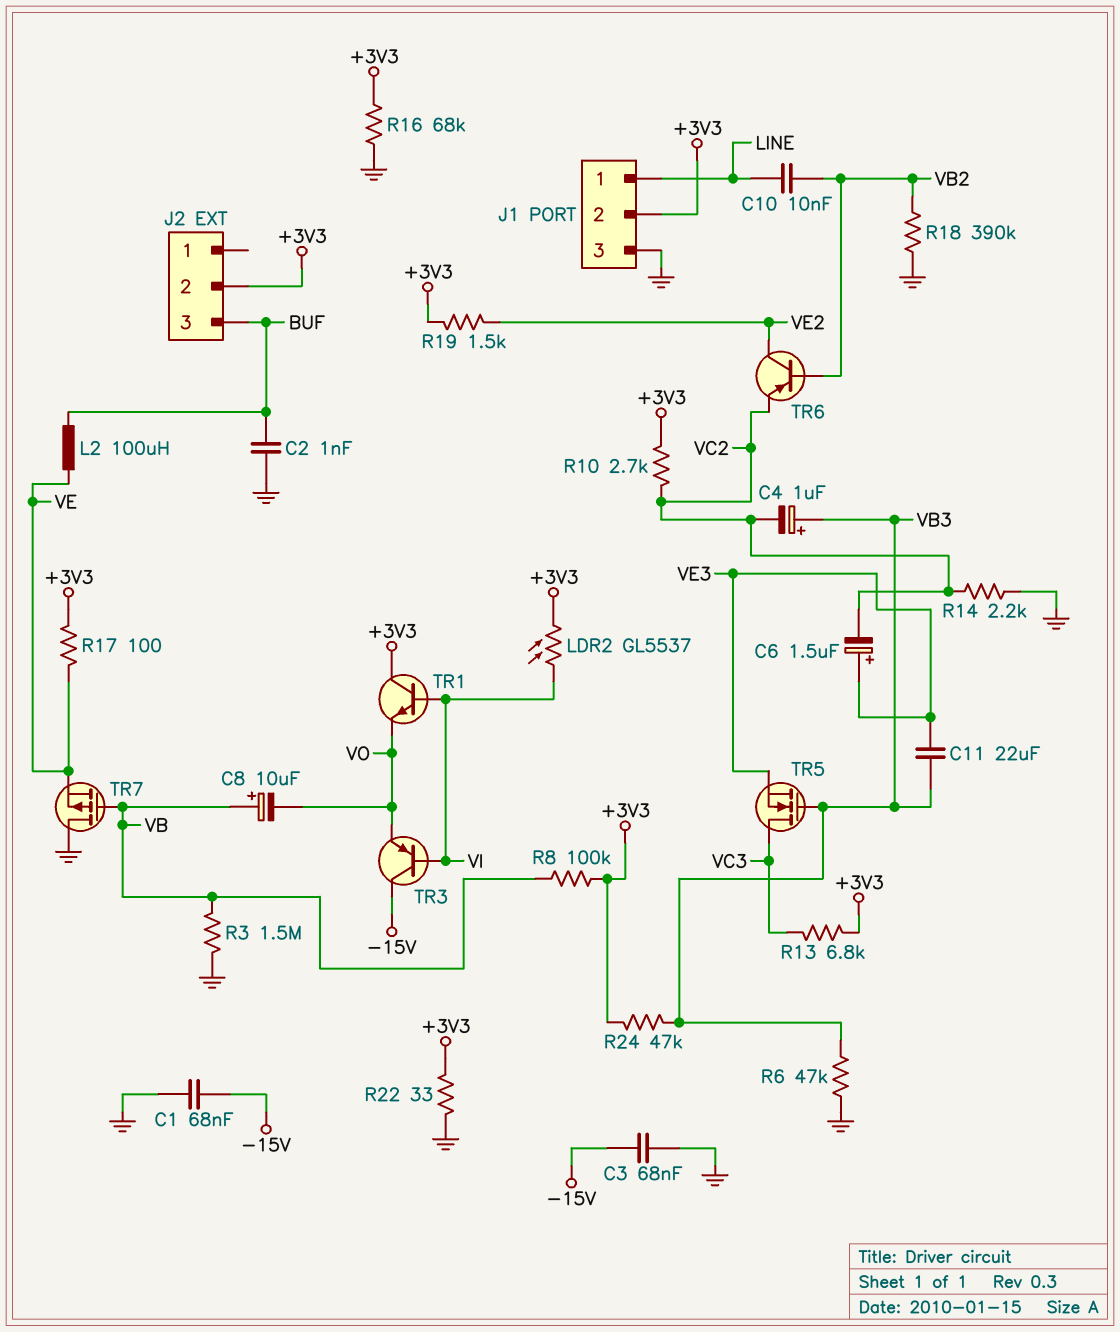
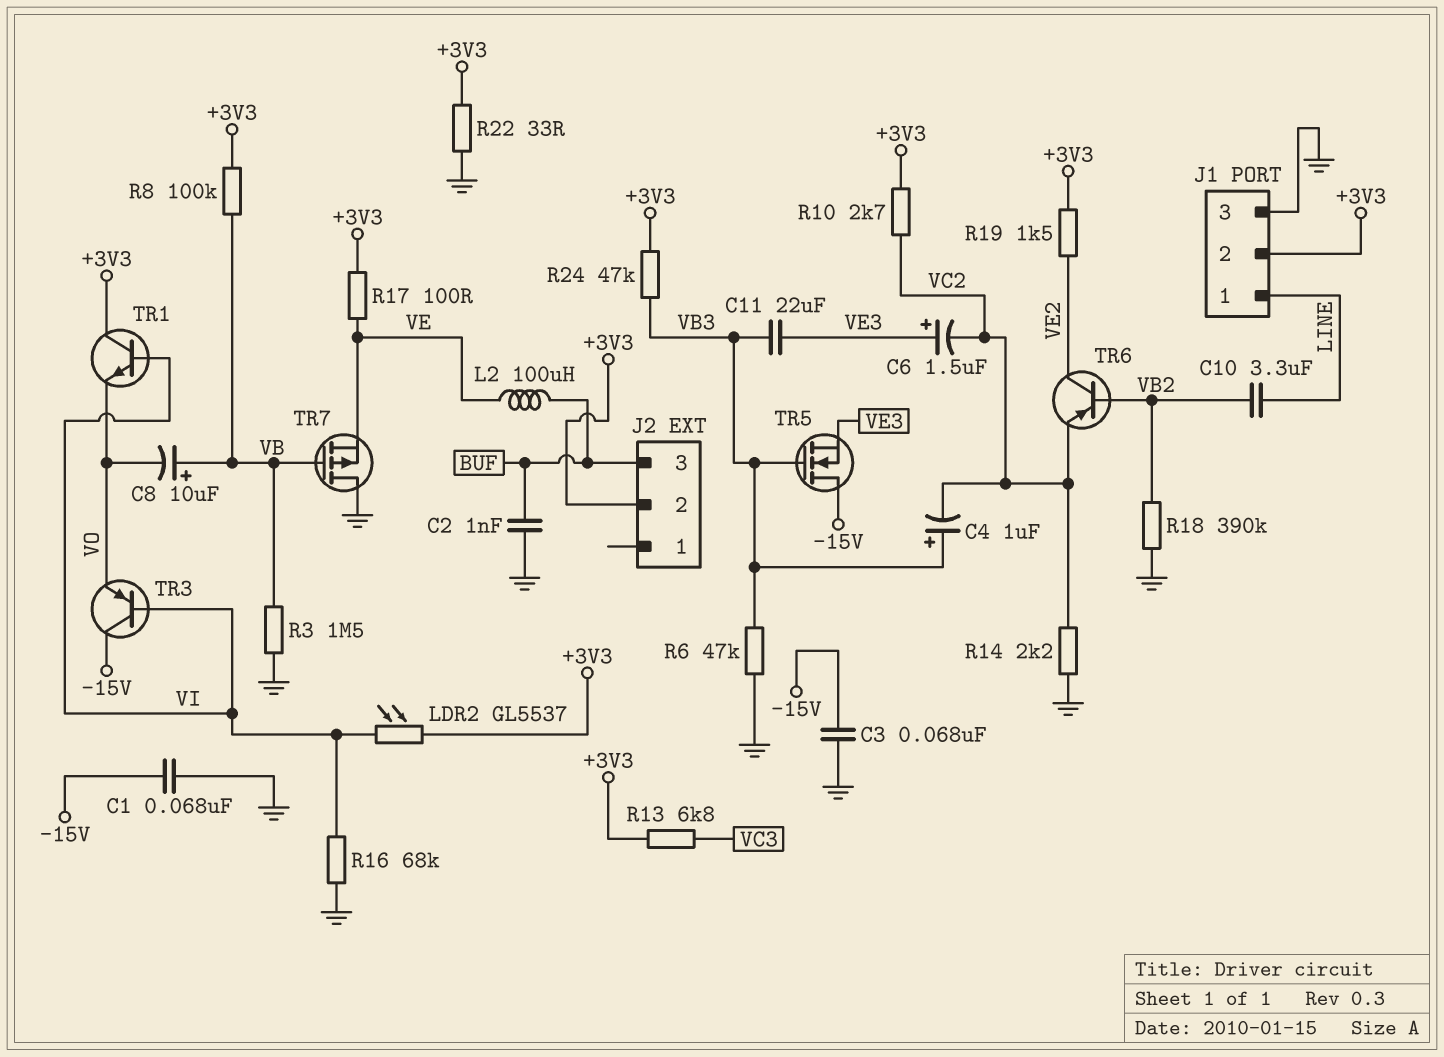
C10: 10nF (LINE, VB2) -> 3.3uF (LINE, VB2)
R16: 68k (+3V3, GND) -> 68k (GND, VI)
TR5: NMOS (G VB3, D VC3, S VE3) -> NMOS (G VB3, D -15V, S VE3)

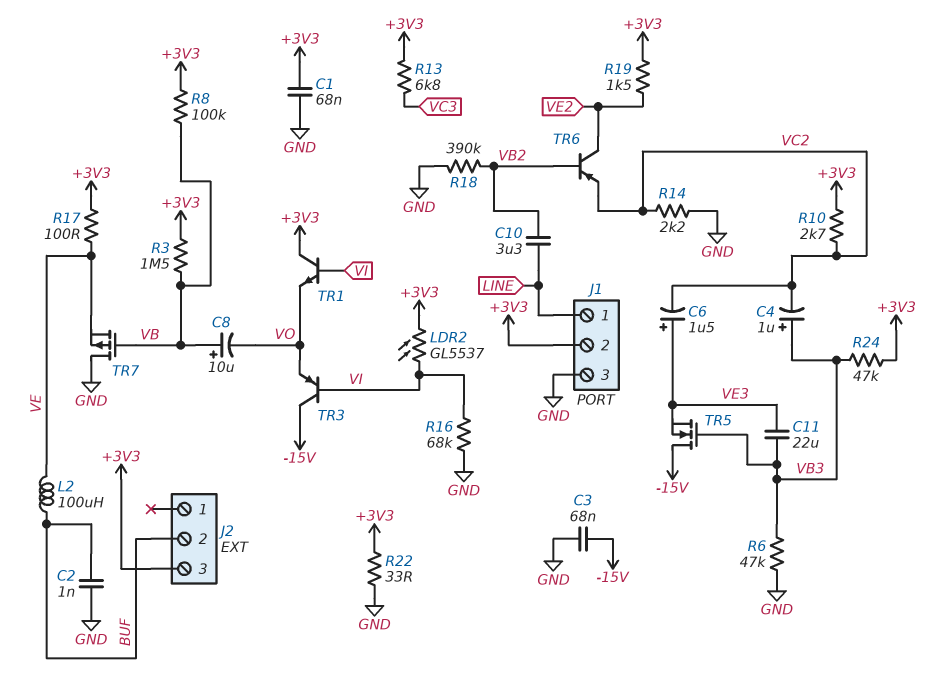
C1: 68nF (-15V, GND) -> 68nF (+3V3, GND)
J2 pin 2: +3V3 -> BUF
J2 pin 3: BUF -> +3V3
R3: 1.5M (GND, VB) -> 1.5M (+3V3, VB)

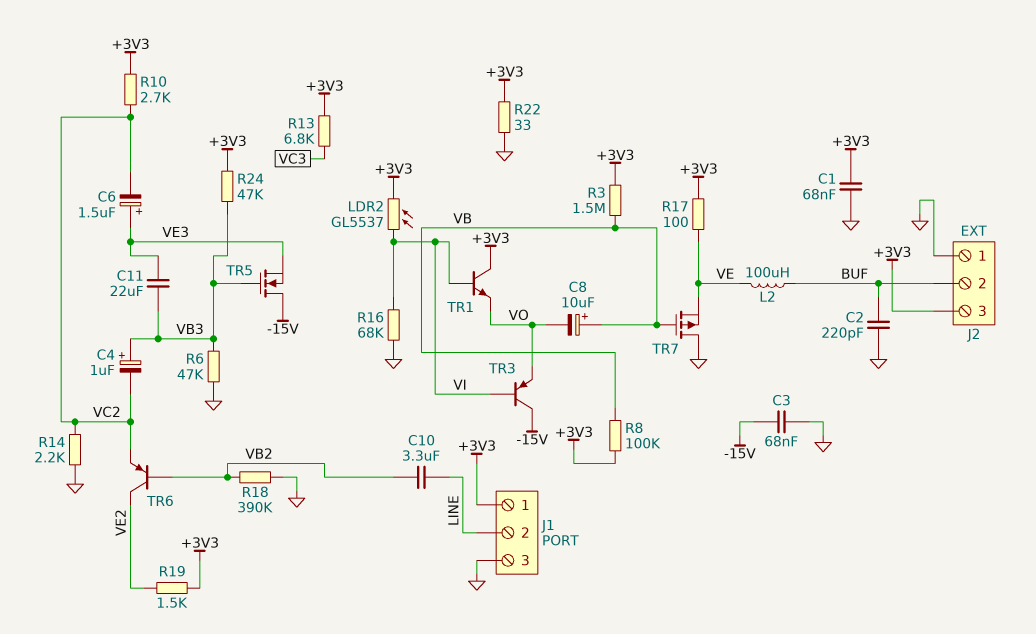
C2: 1nF (BUF, GND) -> 220pF (BUF, GND)
J1 pin 1: LINE -> +3V3
J1 pin 2: +3V3 -> LINE
J2 pin 1: none -> GND

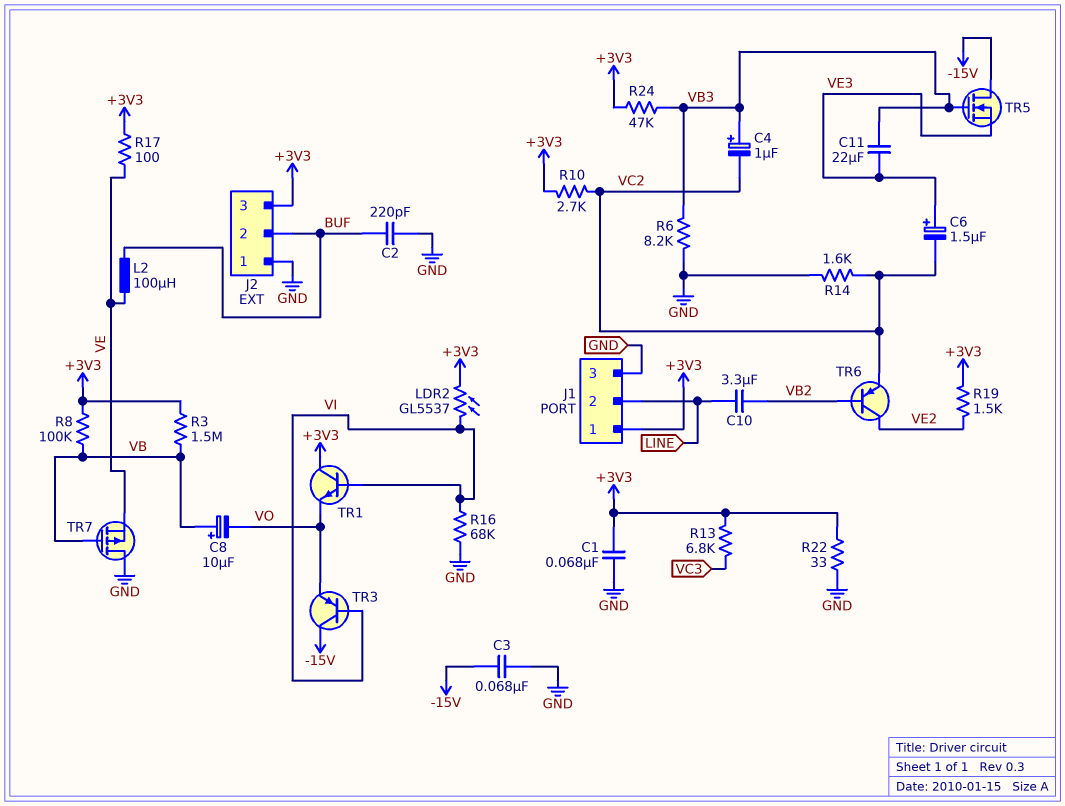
R6: 47k (GND, VB3) -> 8.2k (GND, VB3)
R14: 2.2k (GND, VC2) -> 1.6k (GND, VC2)
R18: 390k (GND, VB2) -> none

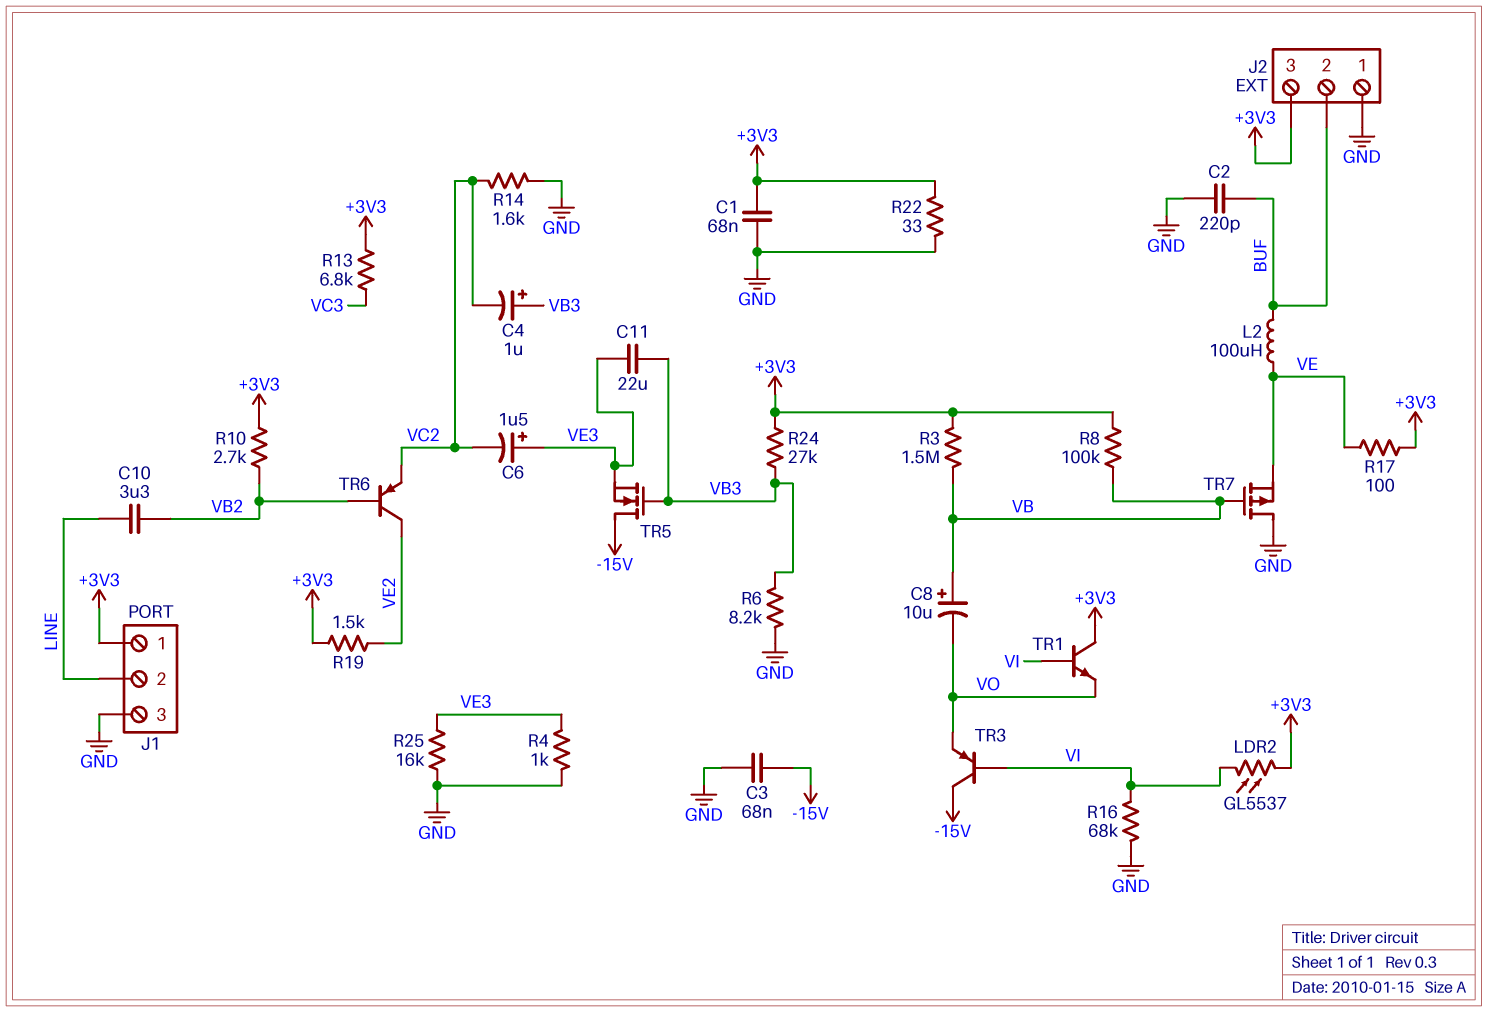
R4: none -> 1k (GND, VE3)
R10: 2.7k (+3V3, VC2) -> 2.7k (+3V3, VB2)
R24: 47k (+3V3, VB3) -> 27k (+3V3, VB3)
R25: none -> 16k (GND, VE3)

